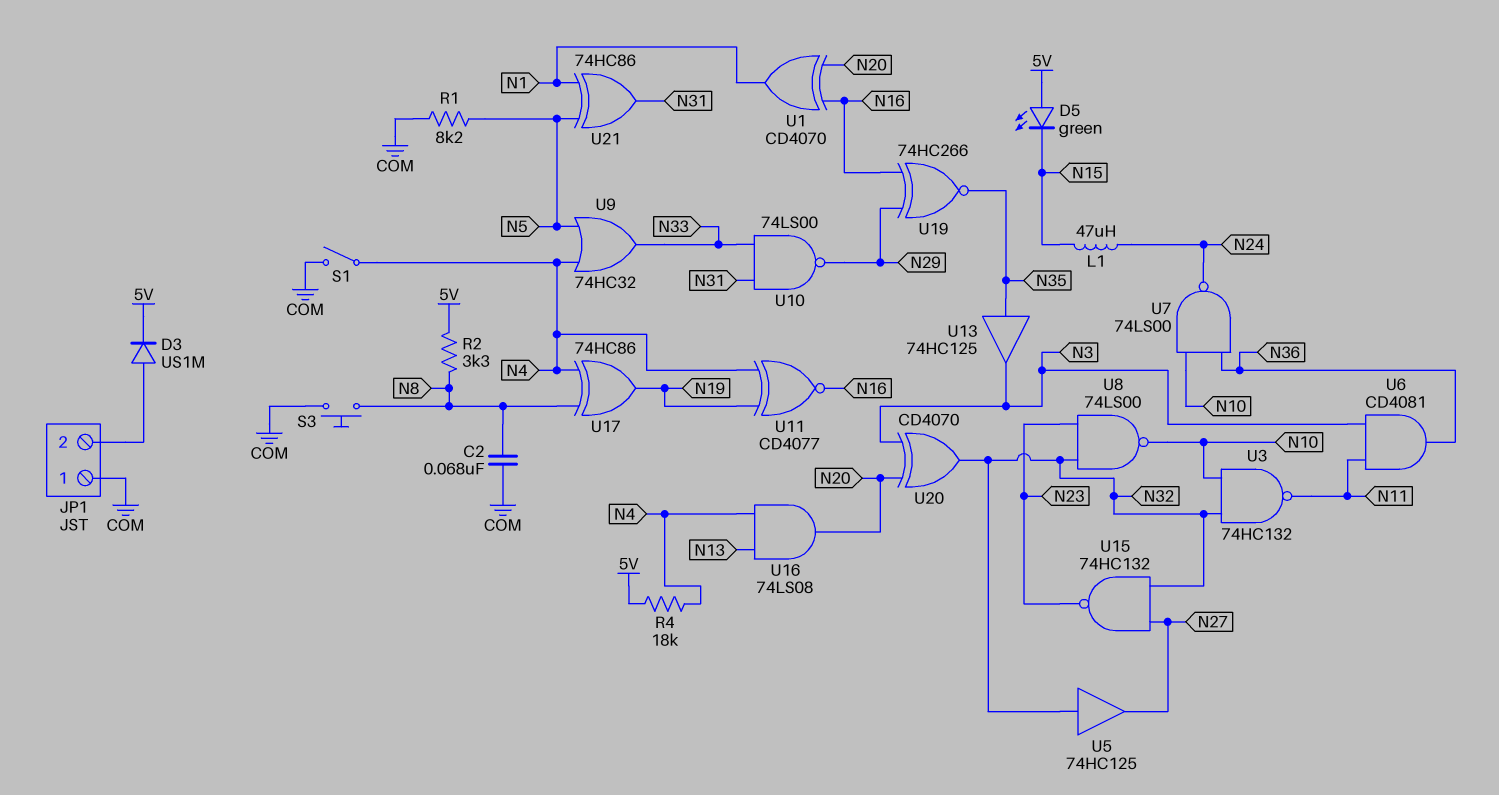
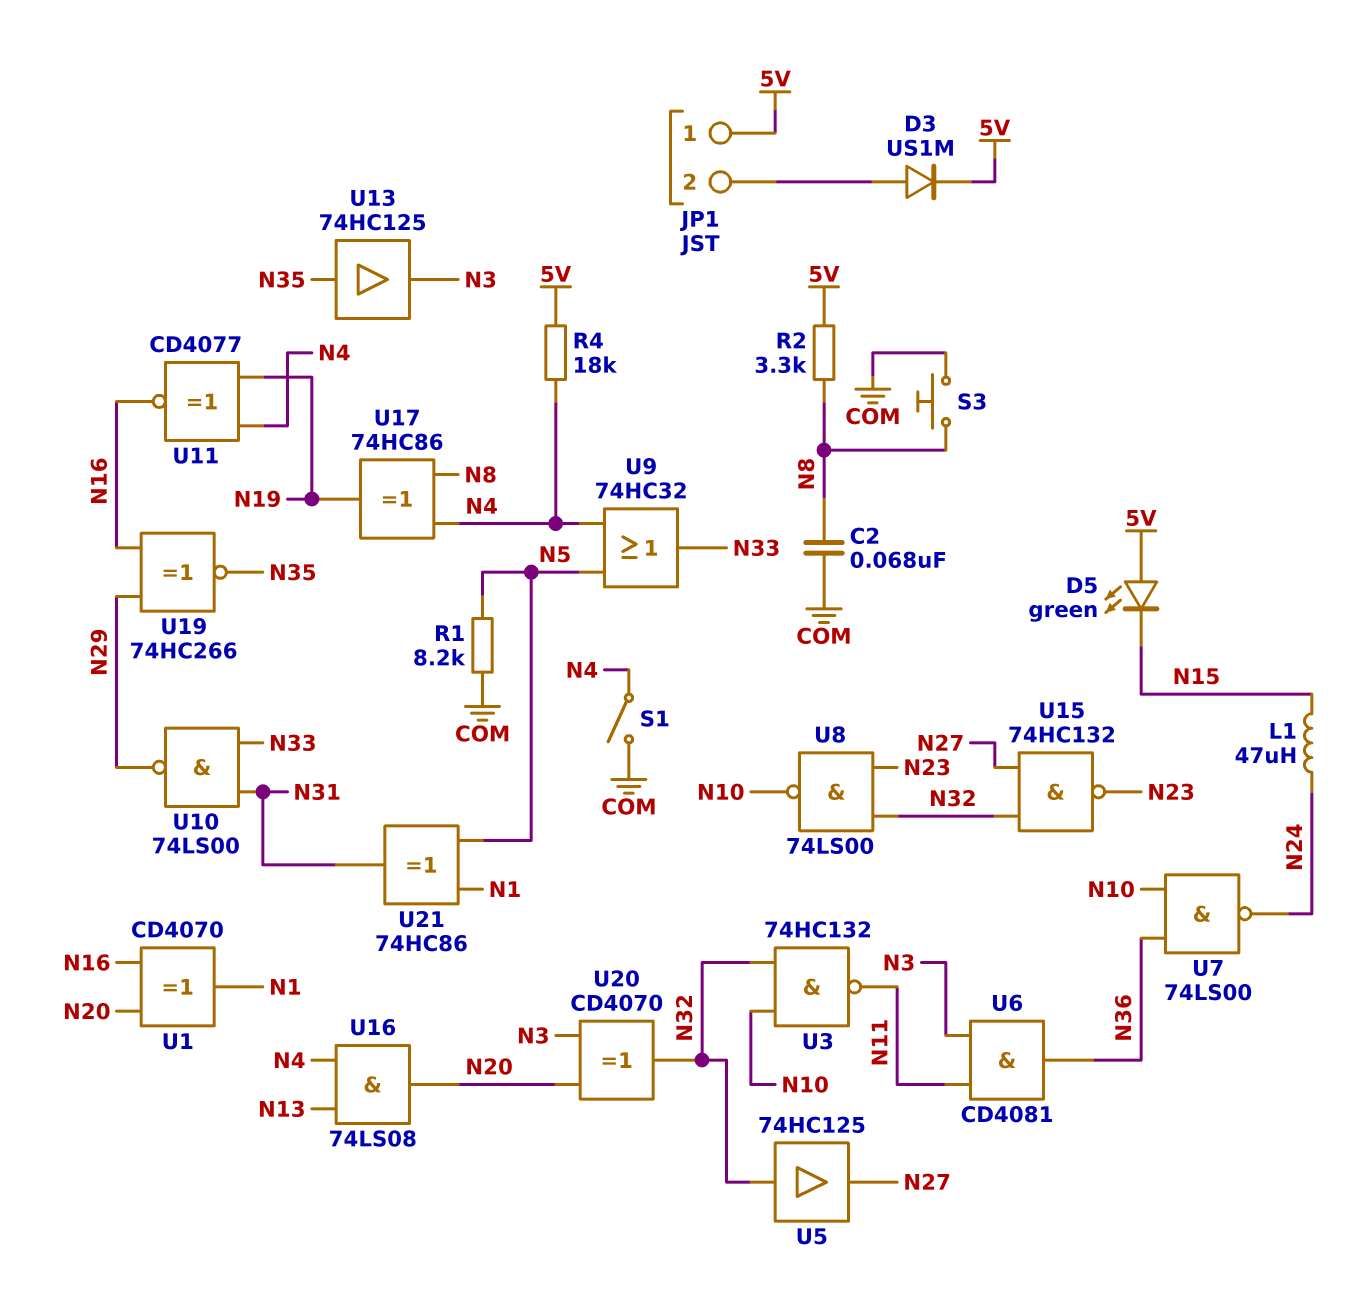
JP1 pin 1: COM -> 5V

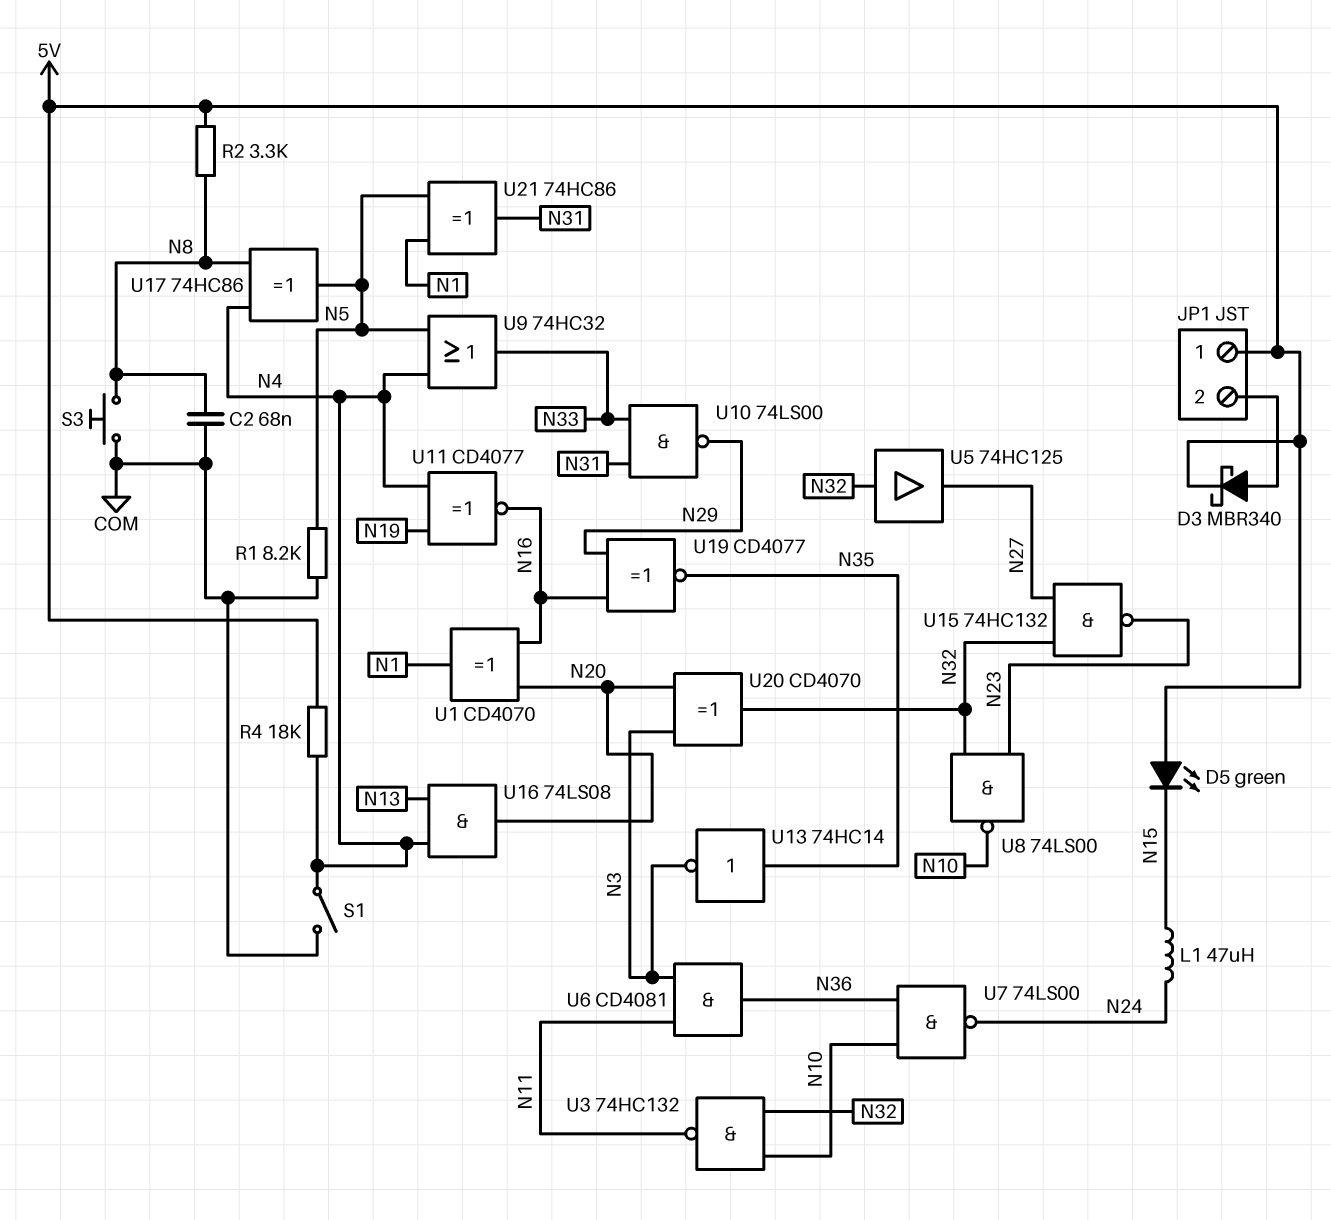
D3: diode US1M (A JP1/2, K 5V) -> schottky MBR340 (A JP1/2, K 5V)
U13: buffer 74HC125 (in N35, out N3) -> NOT 74HC14 (in N35, out N3)
U17: XOR 74HC86 (in N4, in N8, out N19) -> XOR 74HC86 (in N4, in N8, out N5)
U19: XNOR 74HC266 (in N16, in N29, out N35) -> XNOR CD4077 (in N16, in N29, out N35)

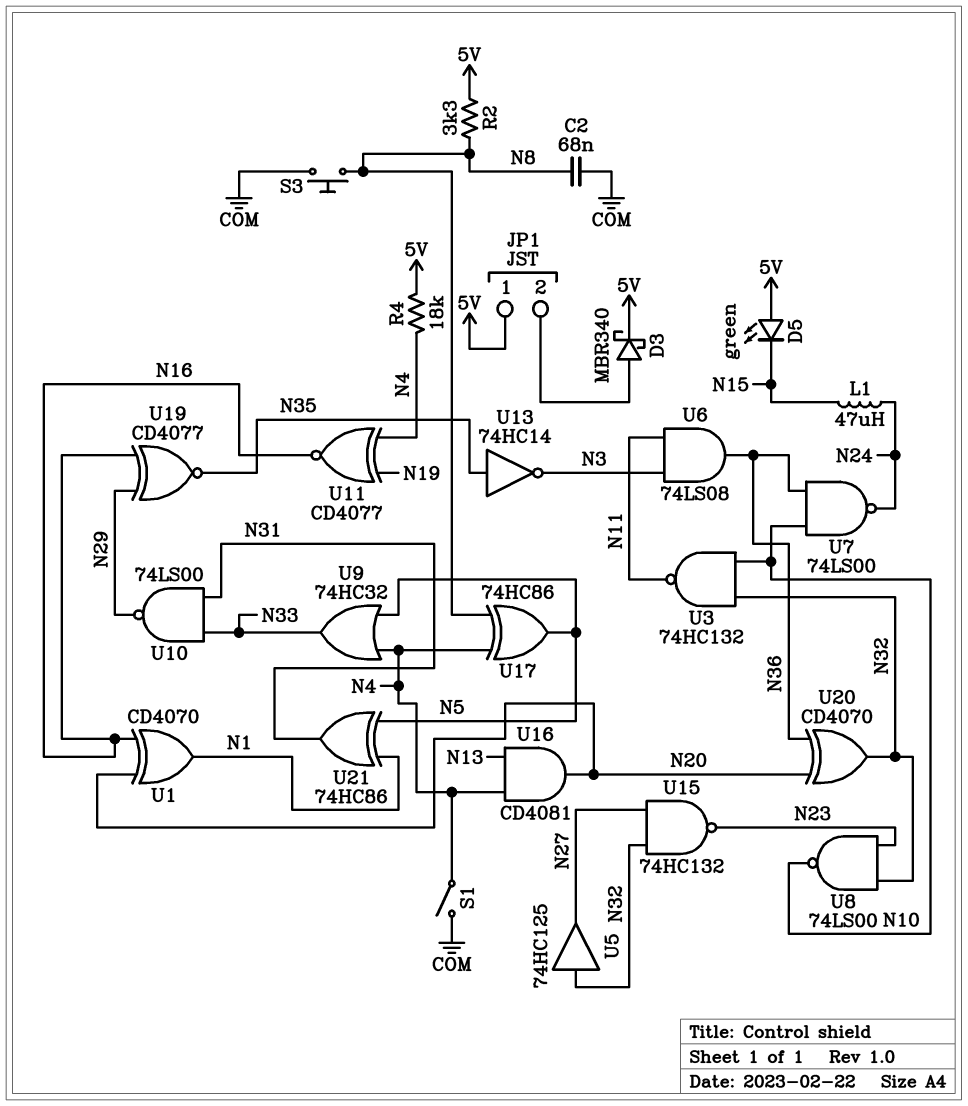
R1: 8.2k (COM, N5) -> none
U6: AND CD4081 (in N3, in N11, out N36) -> AND 74LS08 (in N3, in N11, out N36)
U16: AND 74LS08 (in N4, in N13, out N20) -> AND CD4081 (in N4, in N13, out N20)
U20: XOR CD4070 (in N3, in N20, out N32) -> XOR CD4070 (in N20, in N36, out N32)

